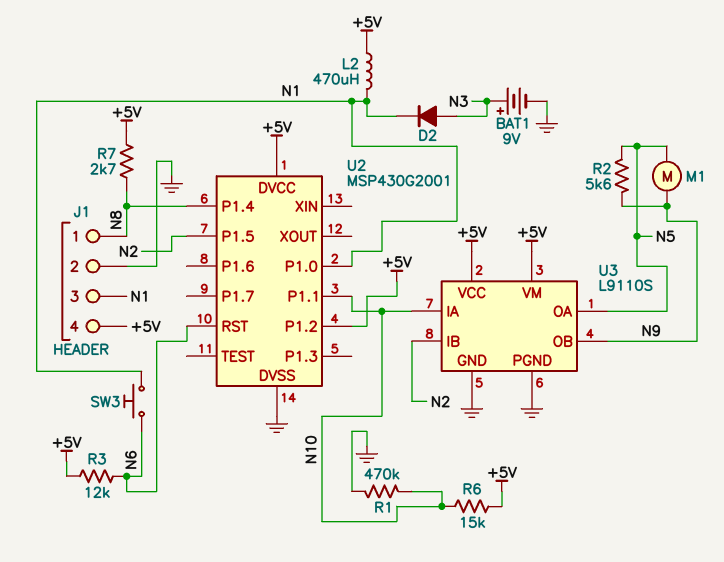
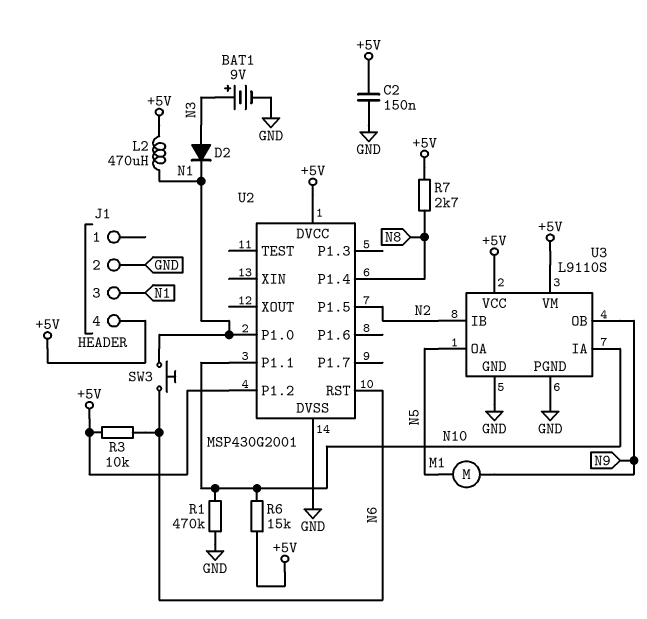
C2: none -> 150nF (+5V, GND)
J1 pin 1: N8 -> none
R2: 5.6k (N5, N9) -> none
R3: 12k (+5V, N6) -> 10k (+5V, N6)

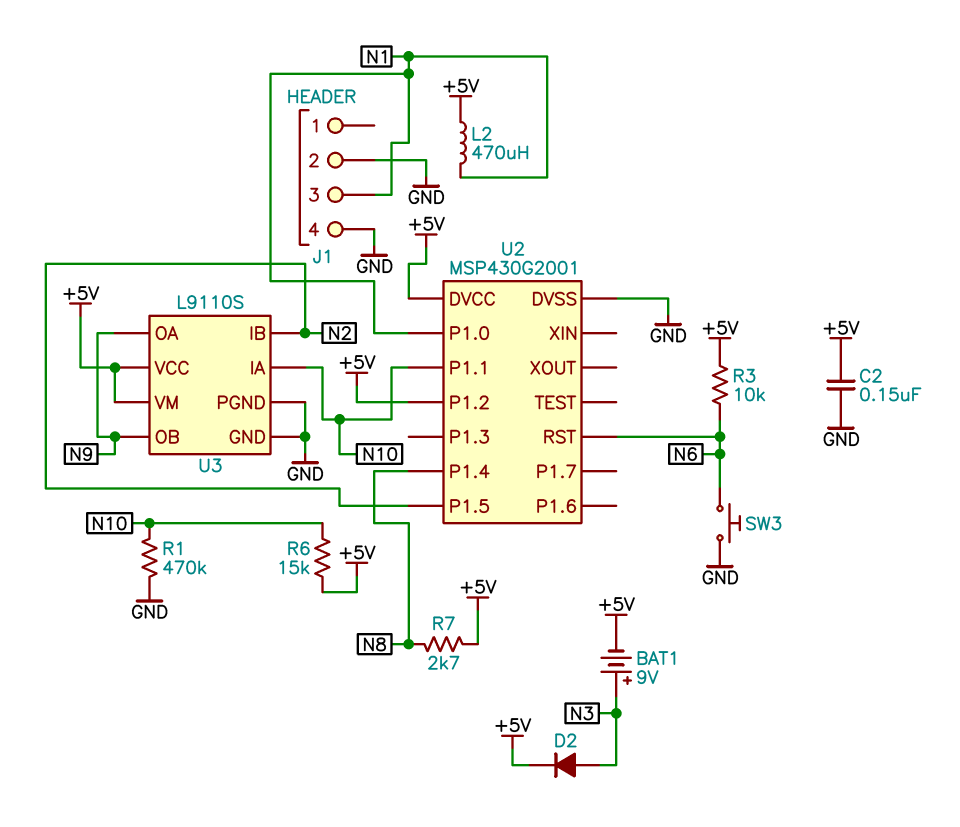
BAT1: 9V (plus N3, minus GND) -> 9V (plus N3, minus +5V)
D2: diode (A N3, K N1) -> diode (A N3, K +5V)
J1 pin 4: +5V -> GND
M1: motor (N5, N9) -> none
SW3: button (N1, N6) -> button (GND, N6)
U3 pin OA: N5 -> N9

